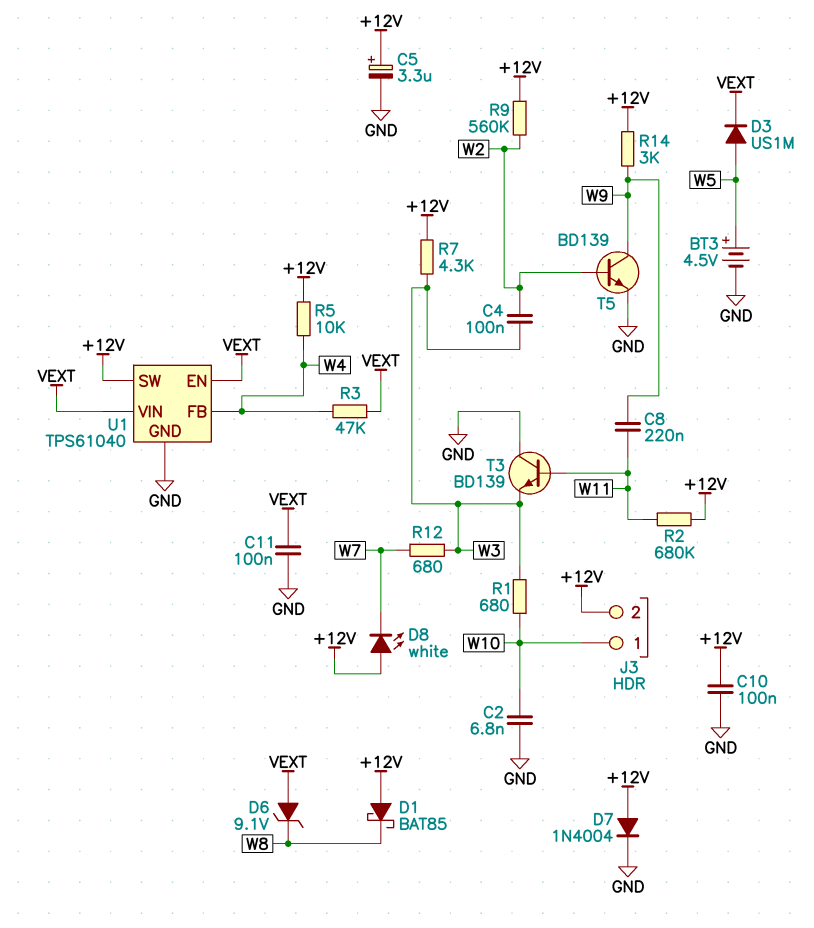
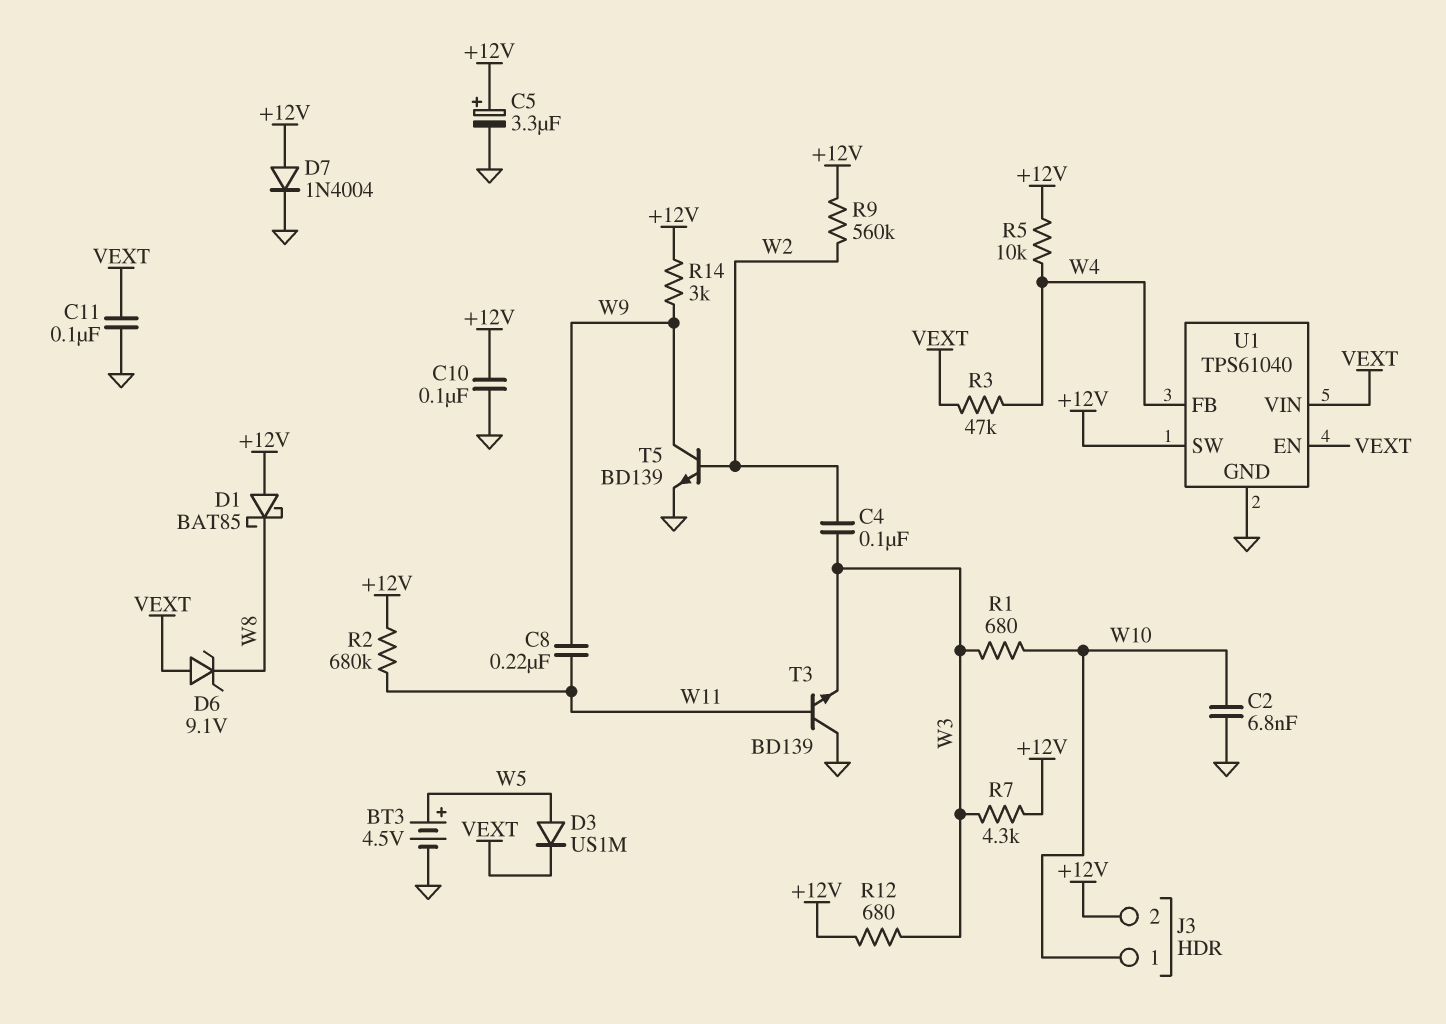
D8: LED white (A +12V, K W7) -> none
R12: 680 (W3, W7) -> 680 (+12V, W3)

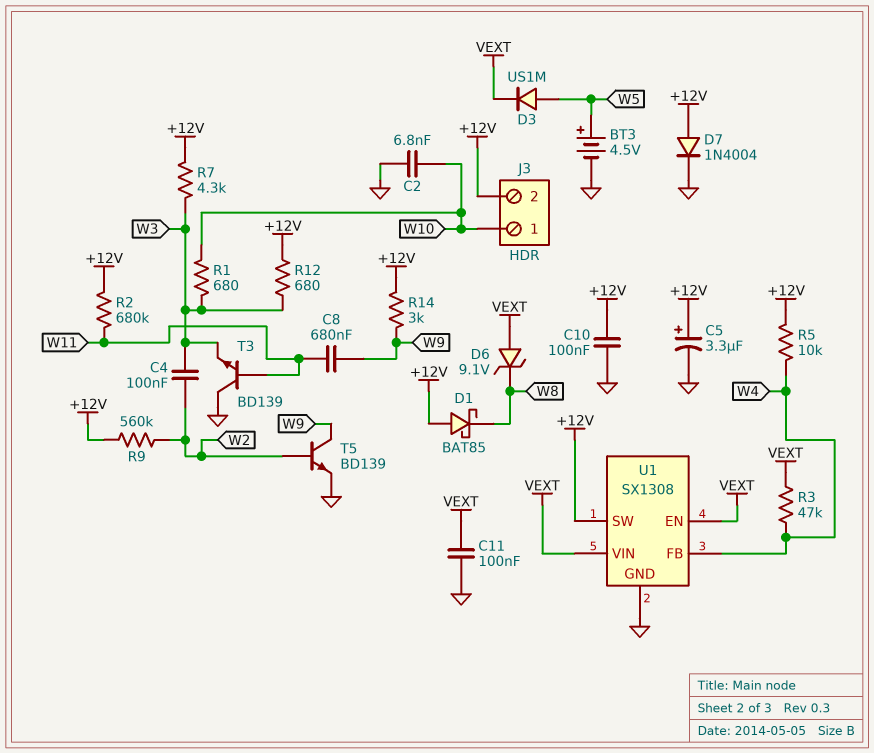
C8: 220nF (W9, W11) -> 680nF (W9, W11)
U1: TPS61040 -> SX1308

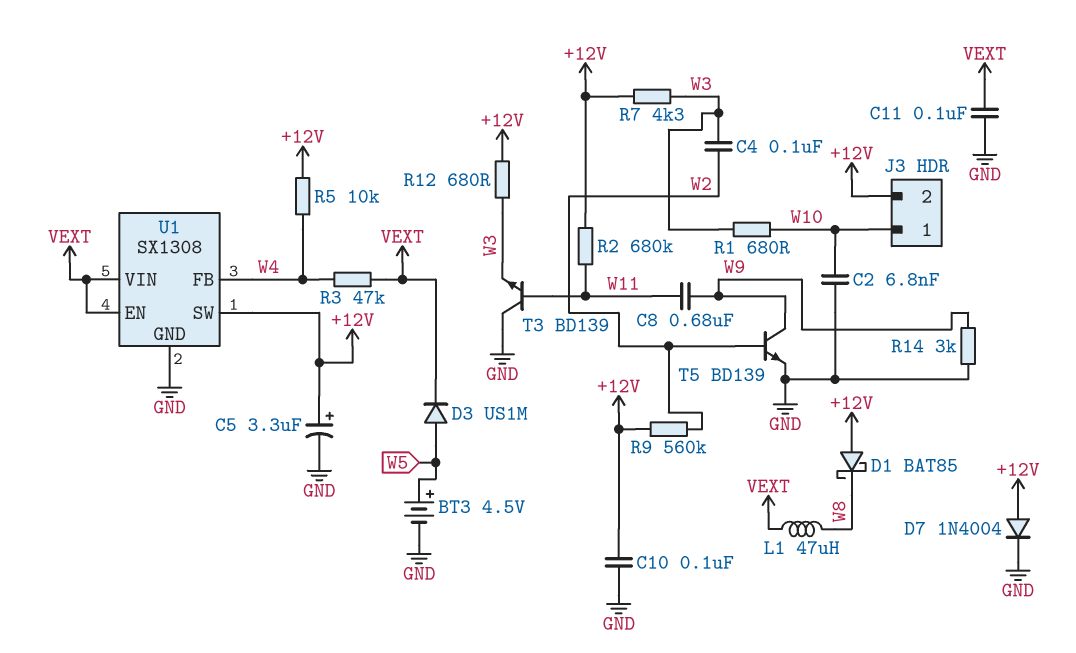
D6: zener 9.1V (A VEXT, K W8) -> none
L1: none -> 47uH (VEXT, W8)
R14: 3k (+12V, W9) -> 3k (GND, W9)

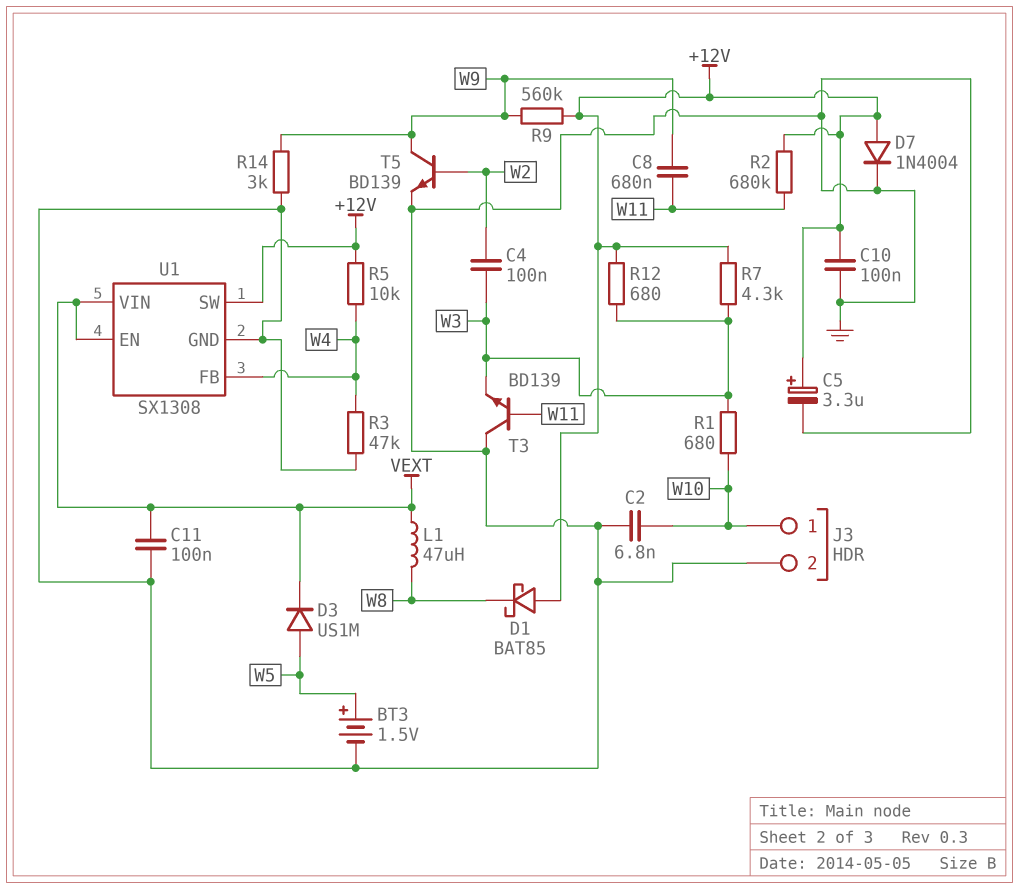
BT3: 4.5V (plus W5, minus GND) -> 1.5V (plus W5, minus GND)
J3 pin 2: +12V -> GND
R3: 47k (VEXT, W4) -> 47k (GND, W4)
R9: 560k (+12V, W2) -> 560k (+12V, W9)

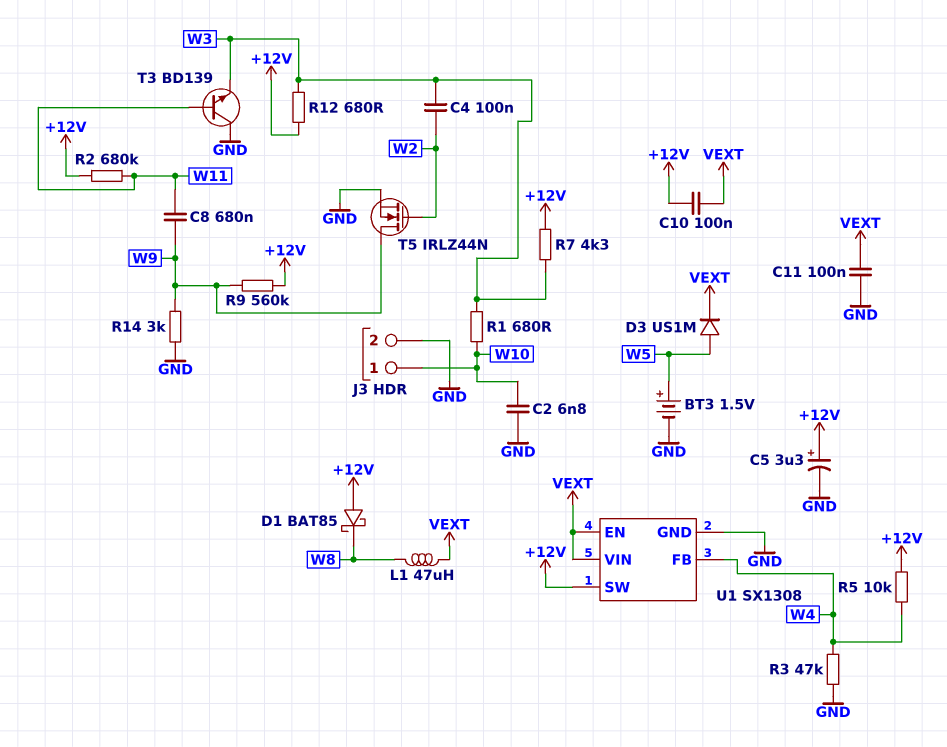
C10: 100nF (+12V, GND) -> 100nF (+12V, VEXT)
D7: diode 1N4004 (A +12V, K GND) -> none
T5: NPN BD139 (B W2, C W9, E GND) -> NMOS IRLZ44N (G W2, D W9, S GND)

